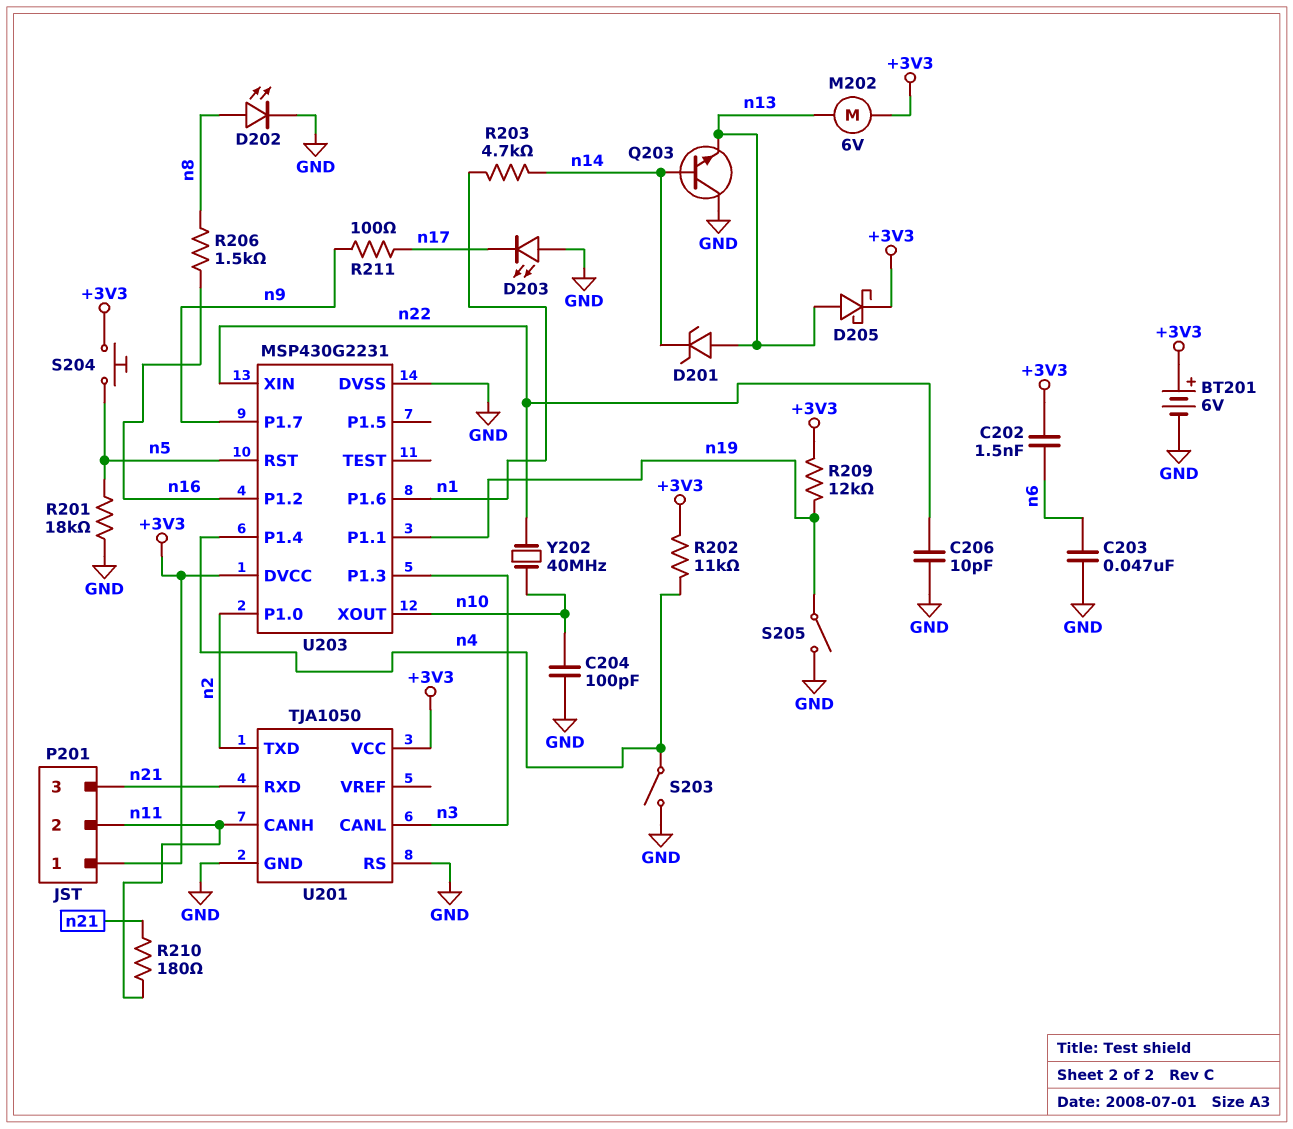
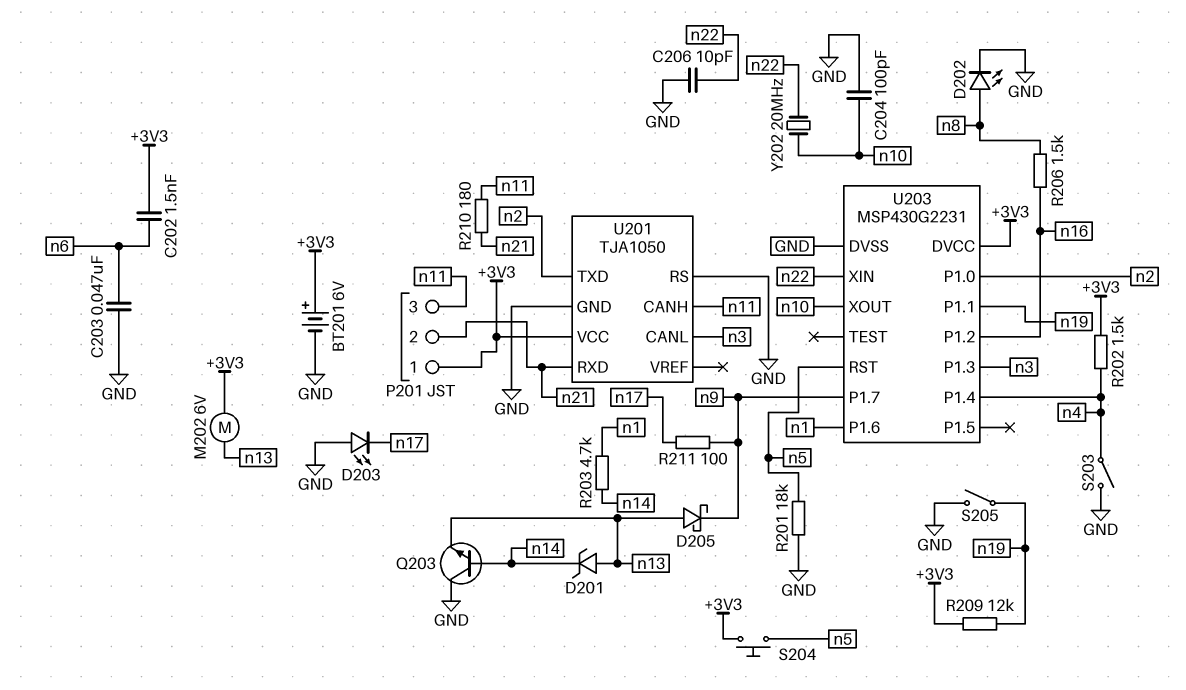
D205: schottky (A n13, K +3V3) -> schottky (A n13, K n9)
P201 pin 2: n11 -> n21
P201 pin 3: n21 -> n11
R202: 11k (+3V3, n4) -> 1.5k (+3V3, n4)
Y202: 40MHz (n10, n22) -> 20MHz (n10, n22)

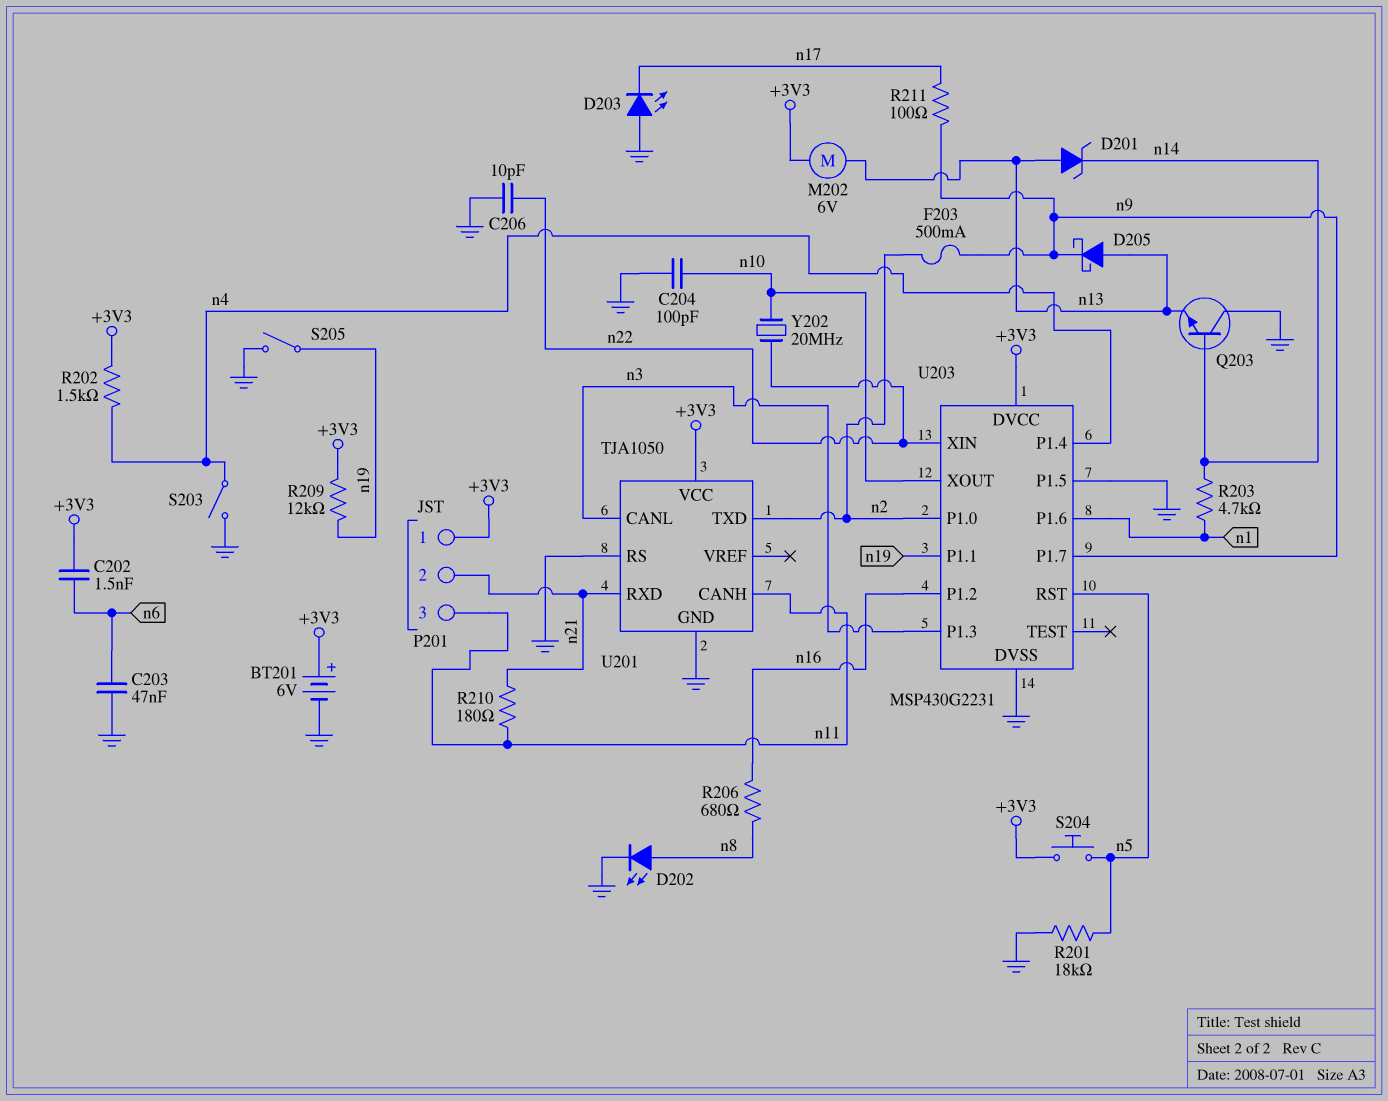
F203: none -> 500mA (n2, n9)
R206: 1.5k (n8, n16) -> 680 (n8, n16)
U203 pin P1.5: none -> GND

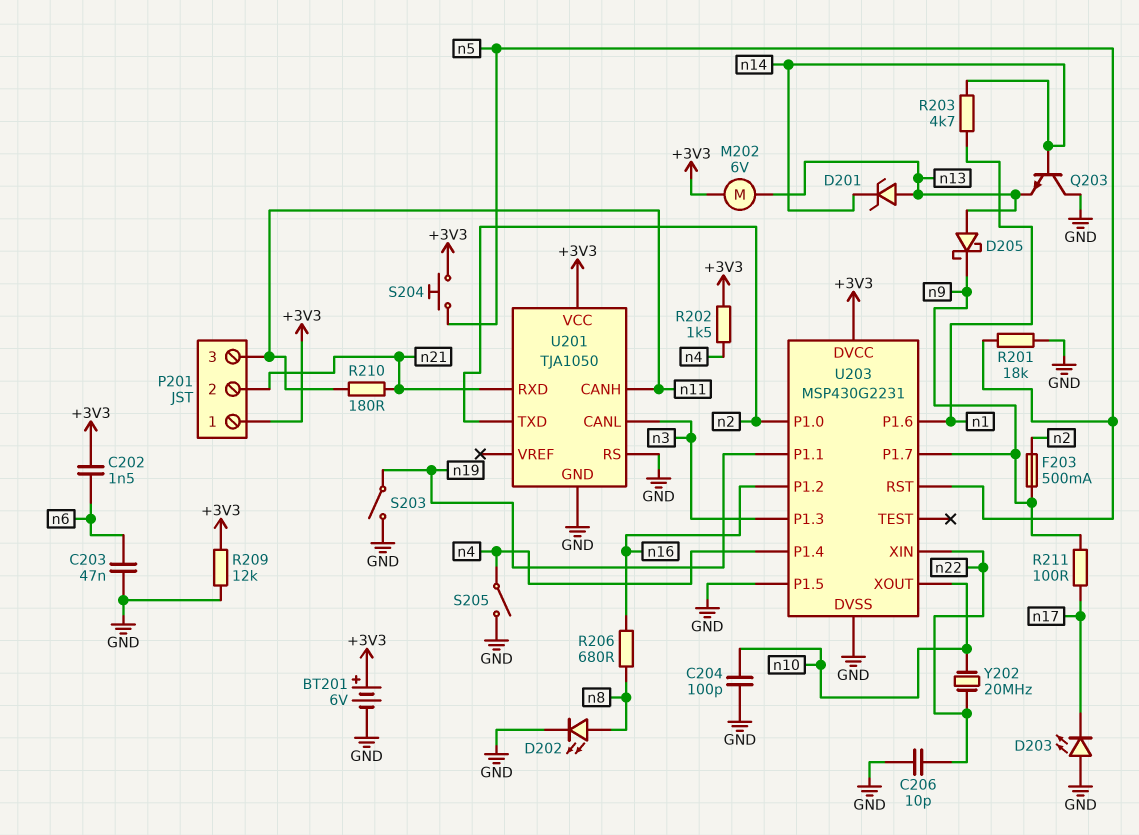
R209: 12k (+3V3, n19) -> 12k (+3V3, GND)
S203: switch (GND, n4) -> switch (GND, n19)
S205: switch (GND, n19) -> switch (GND, n4)

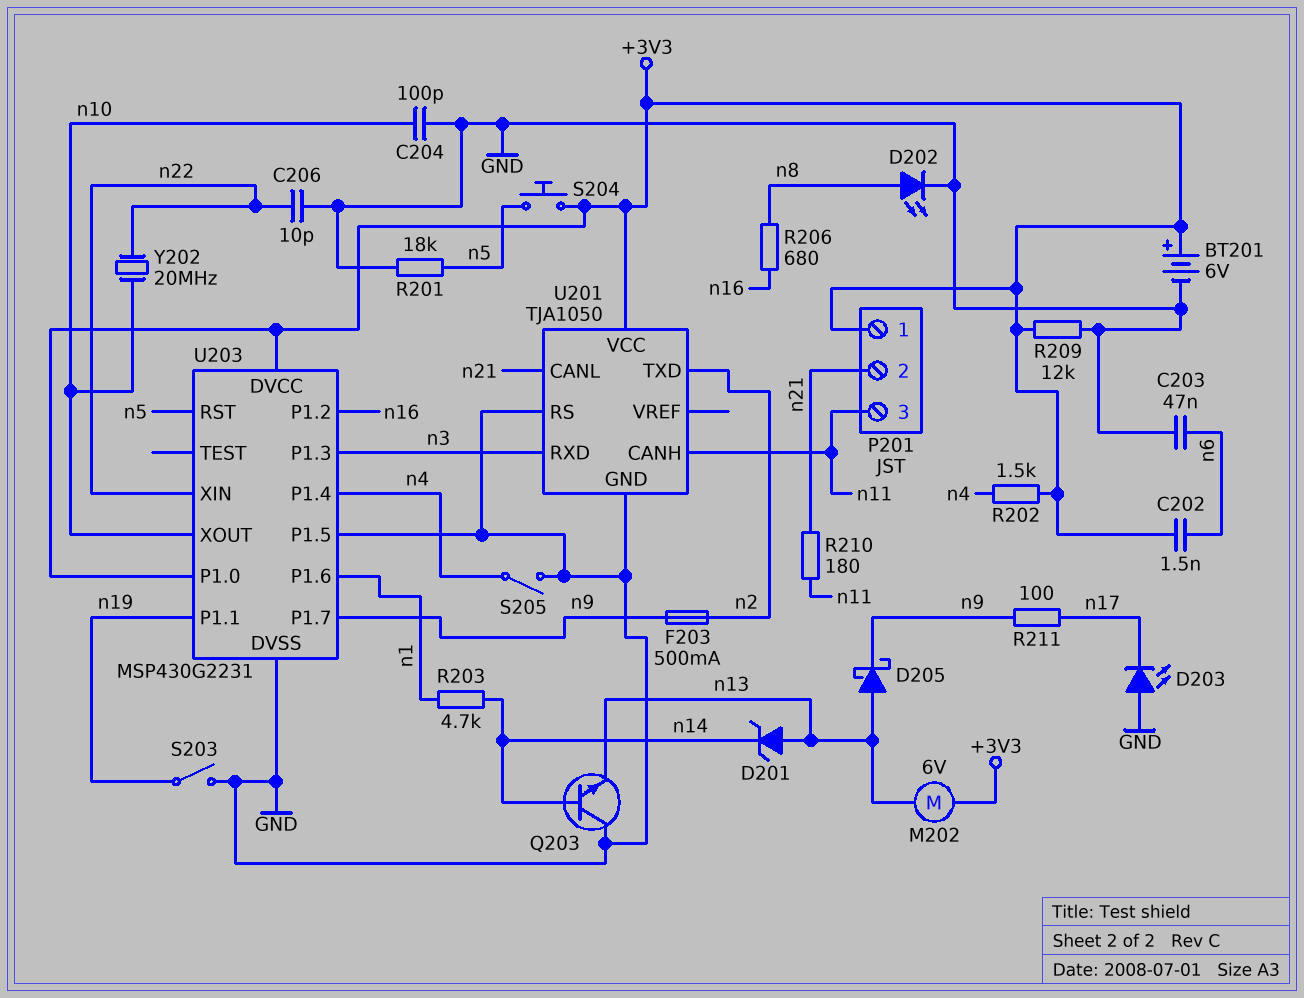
U201 pin CANL: n3 -> n21
U201 pin RXD: n21 -> n3
U203 pin P1.0: n2 -> +3V3

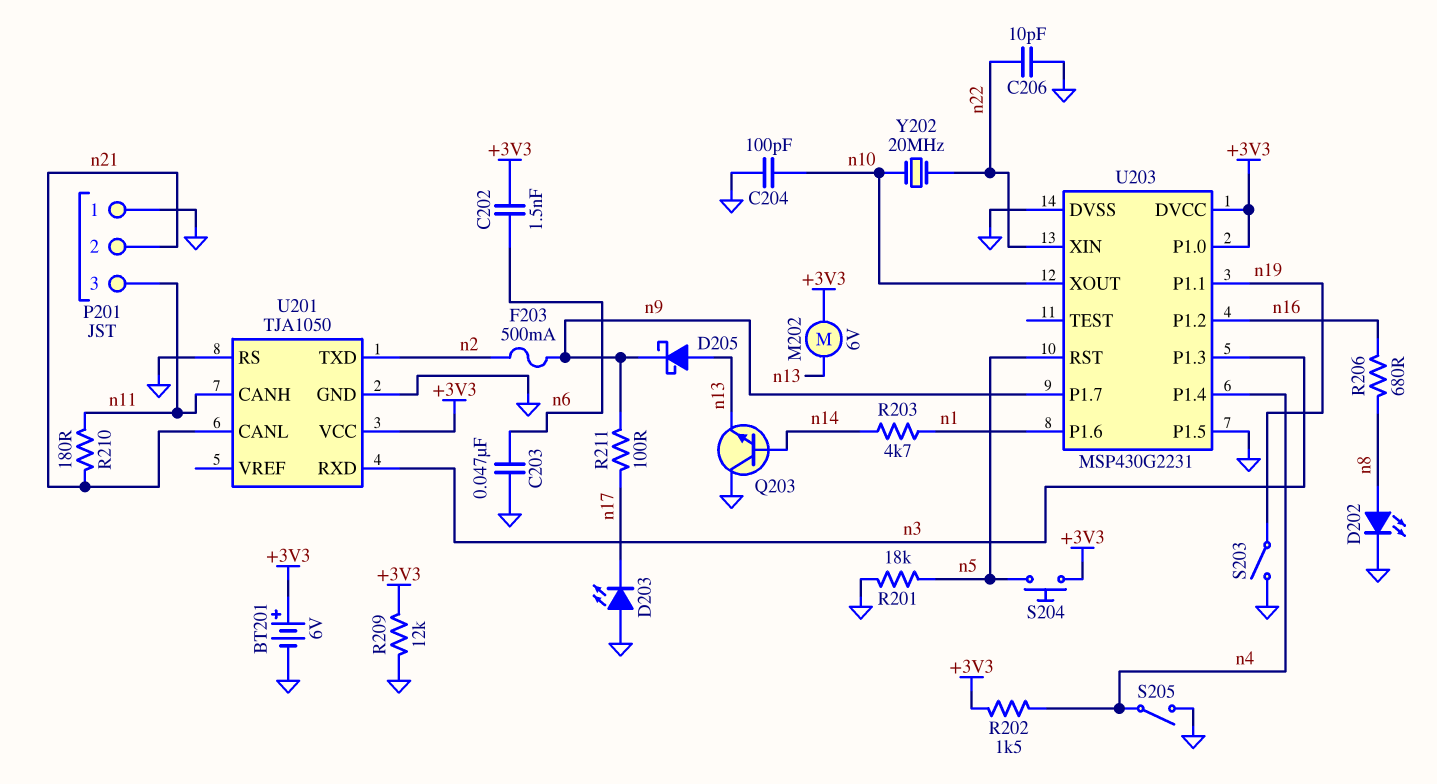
D201: zener (A n13, K n14) -> none
P201 pin 1: +3V3 -> GND

